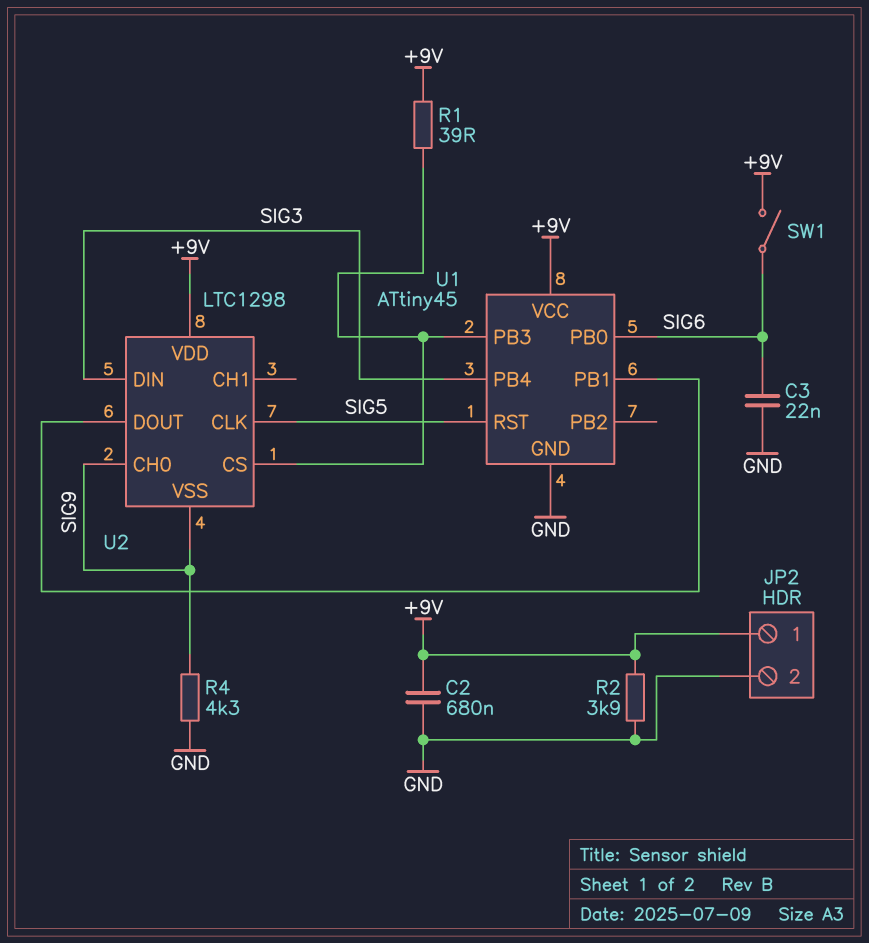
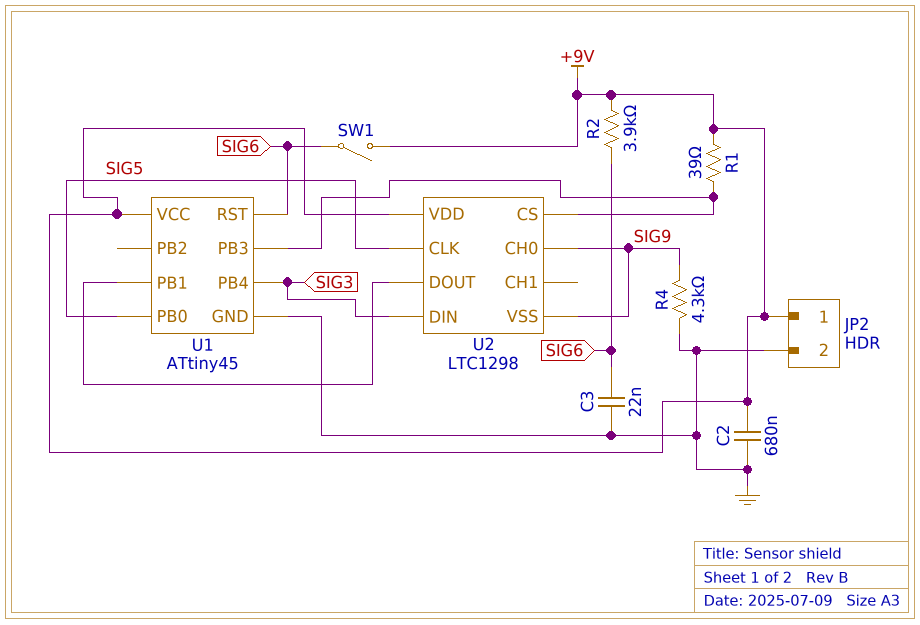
R2: 3.9k (+9V, GND) -> 3.9k (+9V, SIG6)
U1 pin PB0: SIG6 -> SIG5
U1 pin RST: SIG5 -> SIG6

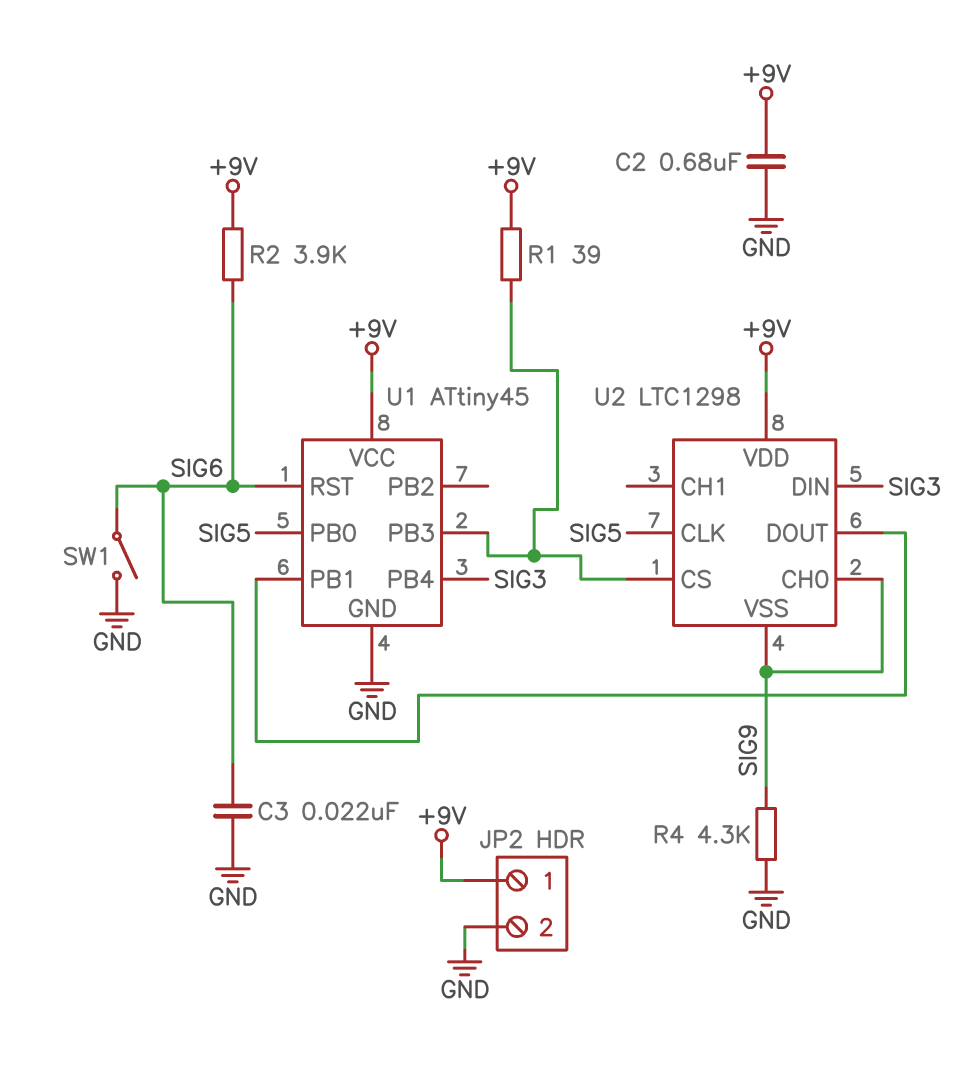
SW1: switch (+9V, SIG6) -> switch (GND, SIG6)

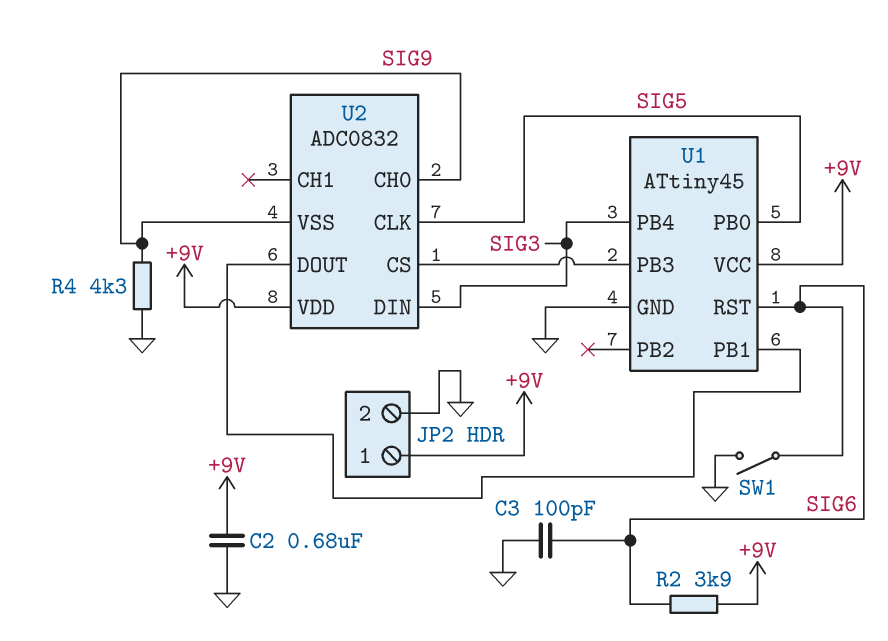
C3: 22nF (GND, SIG6) -> 100pF (GND, SIG6)
R1: 39 (+9V, U1/PB3) -> none
U2: LTC1298 -> ADC0832

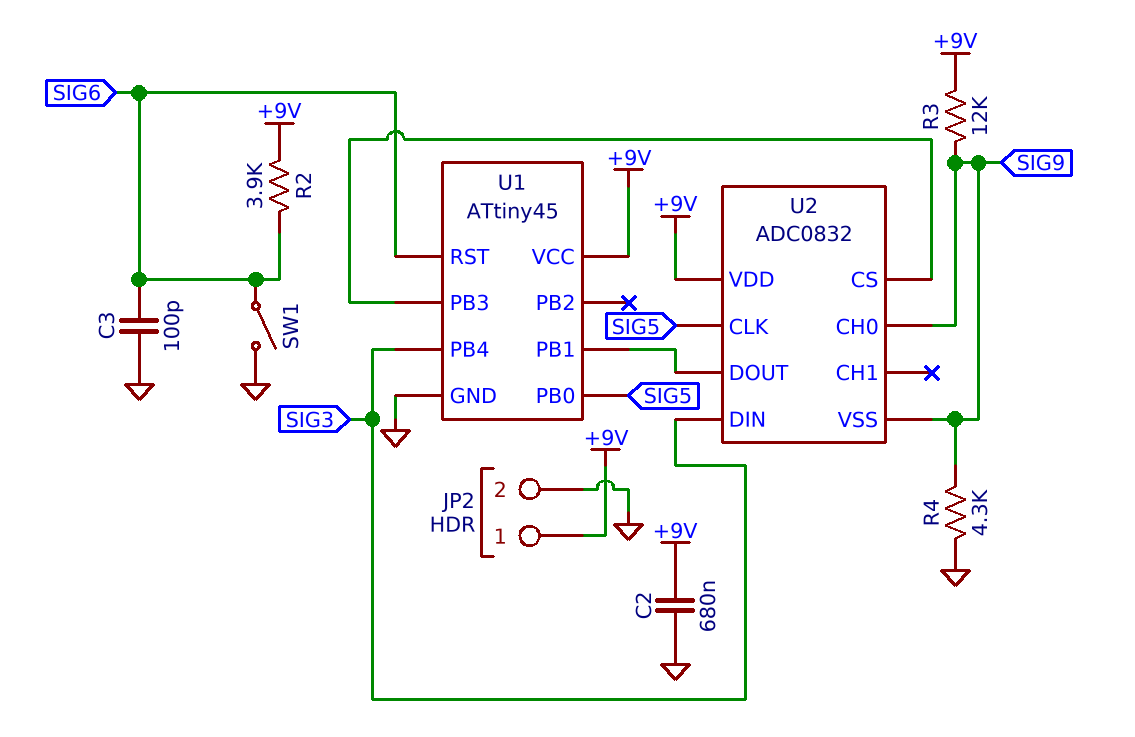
R3: none -> 12k (+9V, SIG9)

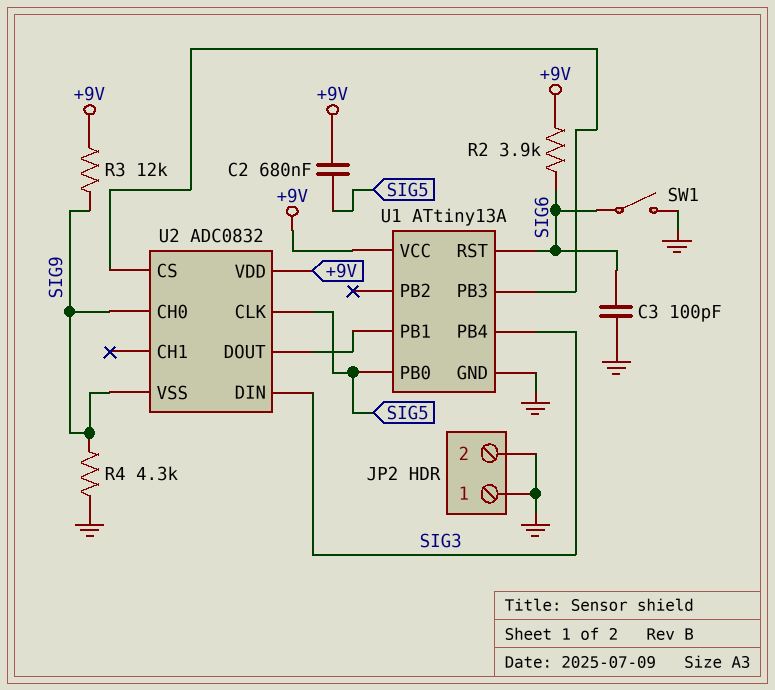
C2: 680nF (+9V, GND) -> 680nF (+9V, SIG5)
JP2 pin 1: +9V -> GND
U1: ATtiny45 -> ATtiny13A

